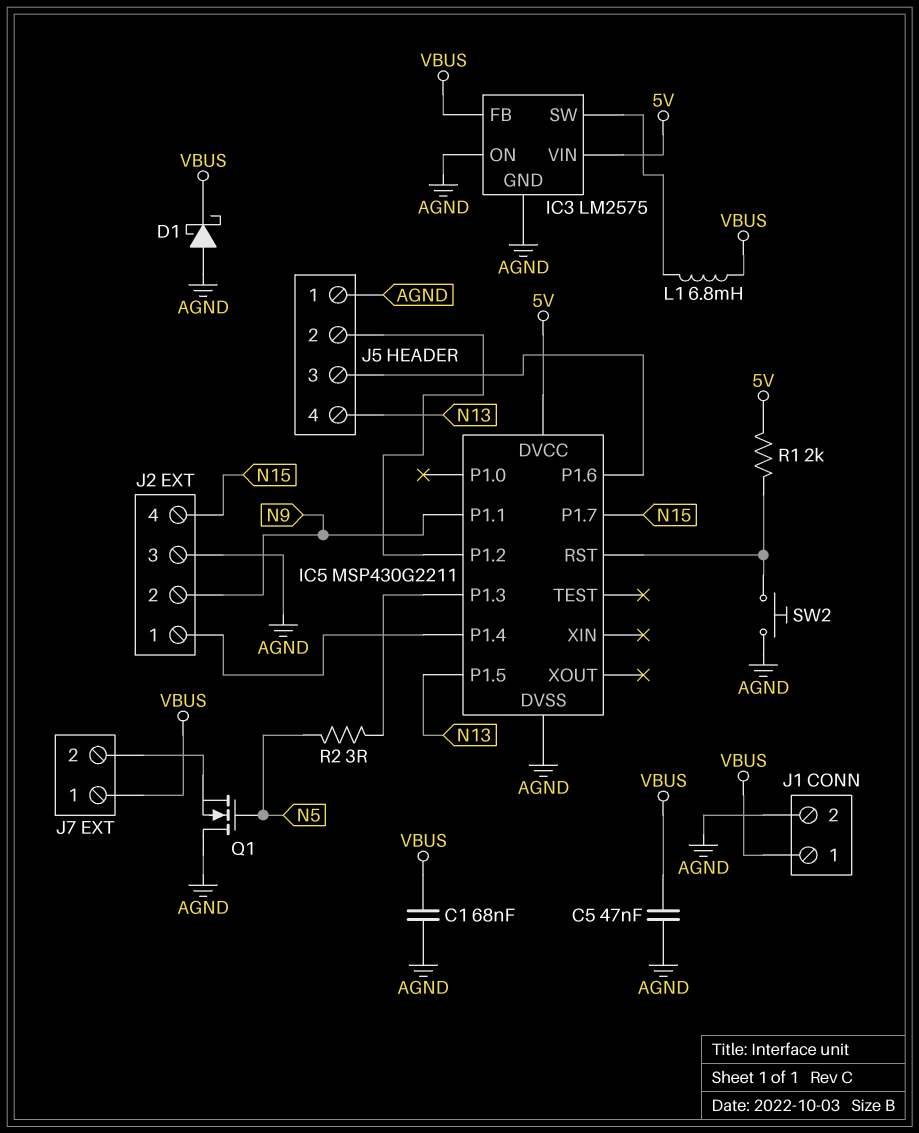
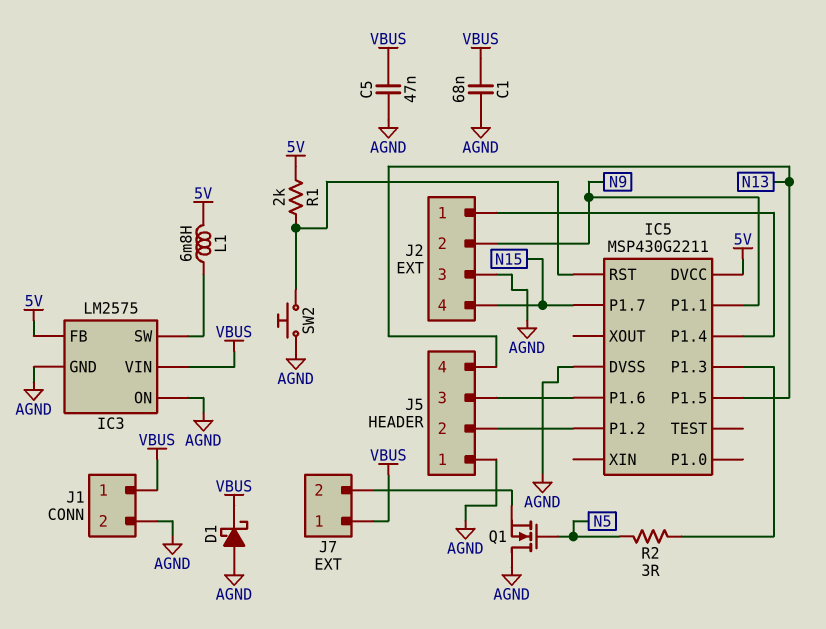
IC3 pin FB: VBUS -> 5V
IC3 pin VIN: 5V -> VBUS
L1: 6.8mH (IC3/SW, VBUS) -> 6.8mH (5V, IC3/SW)

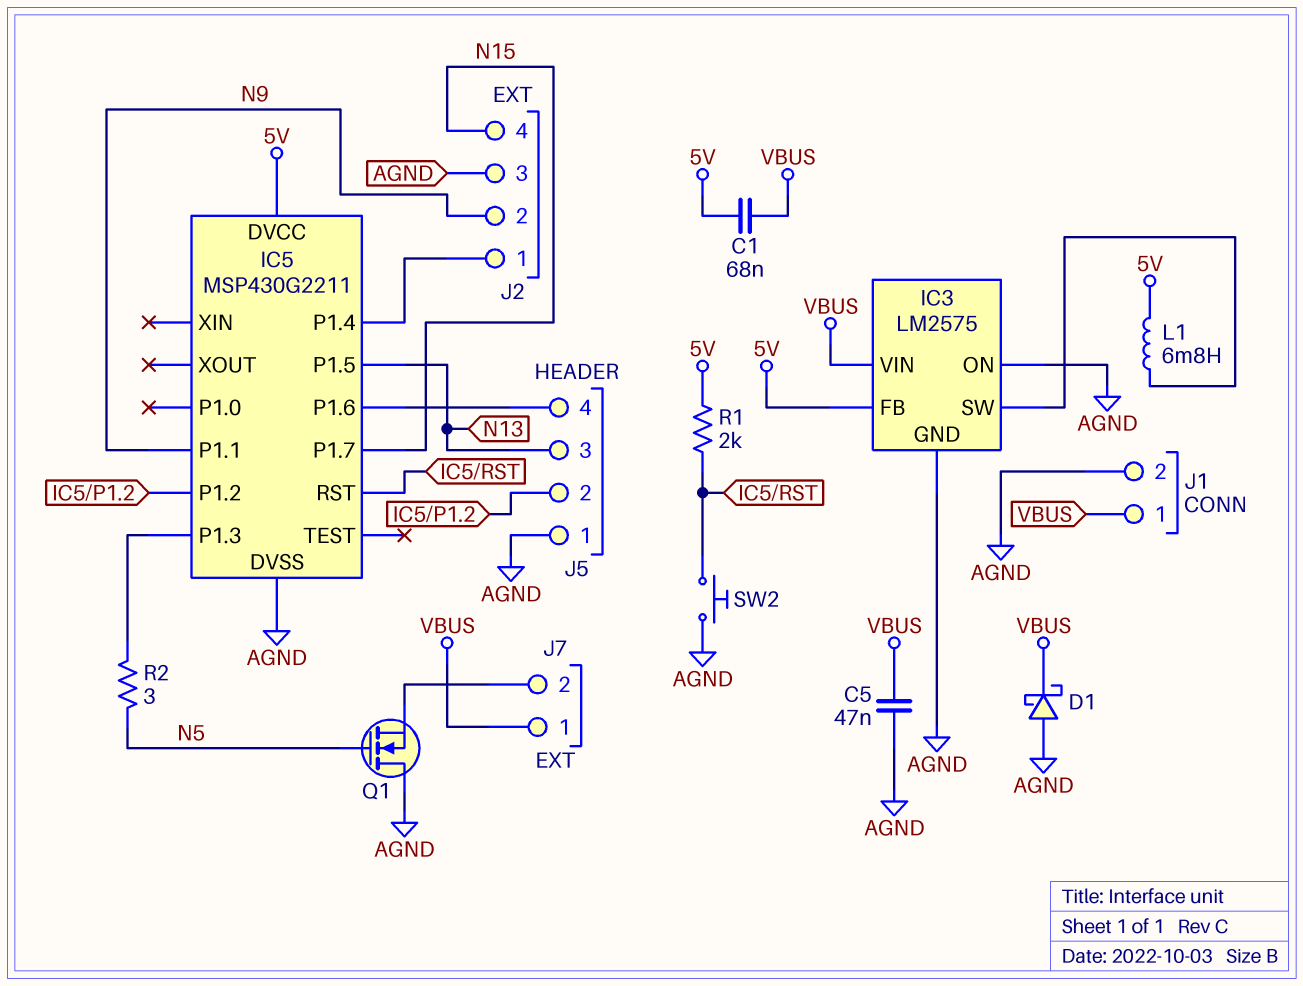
C1: 68nF (AGND, VBUS) -> 68nF (5V, VBUS)
J5 pin 3: IC5/P1.6 -> N13
J5 pin 4: N13 -> IC5/P1.6

